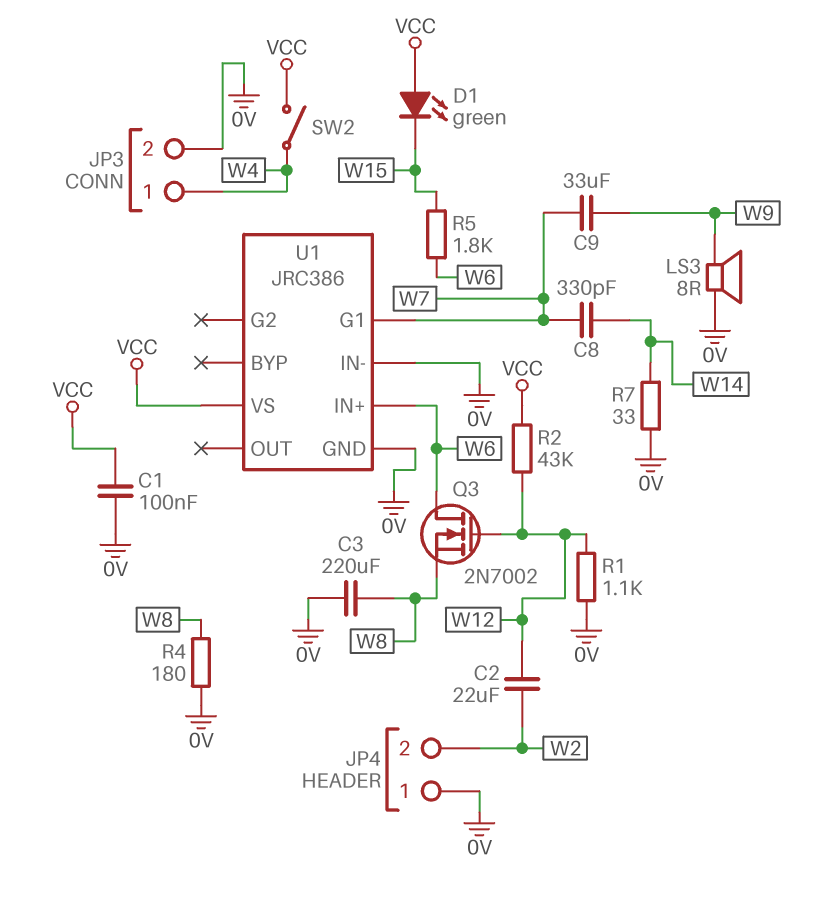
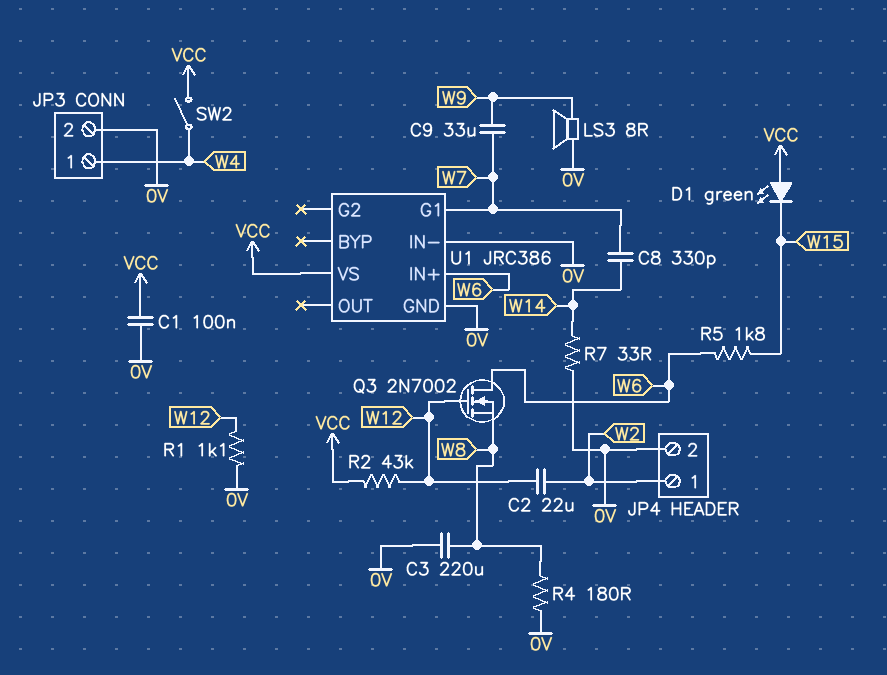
JP4 pin 1: 0V -> W2
JP4 pin 2: W2 -> 0V

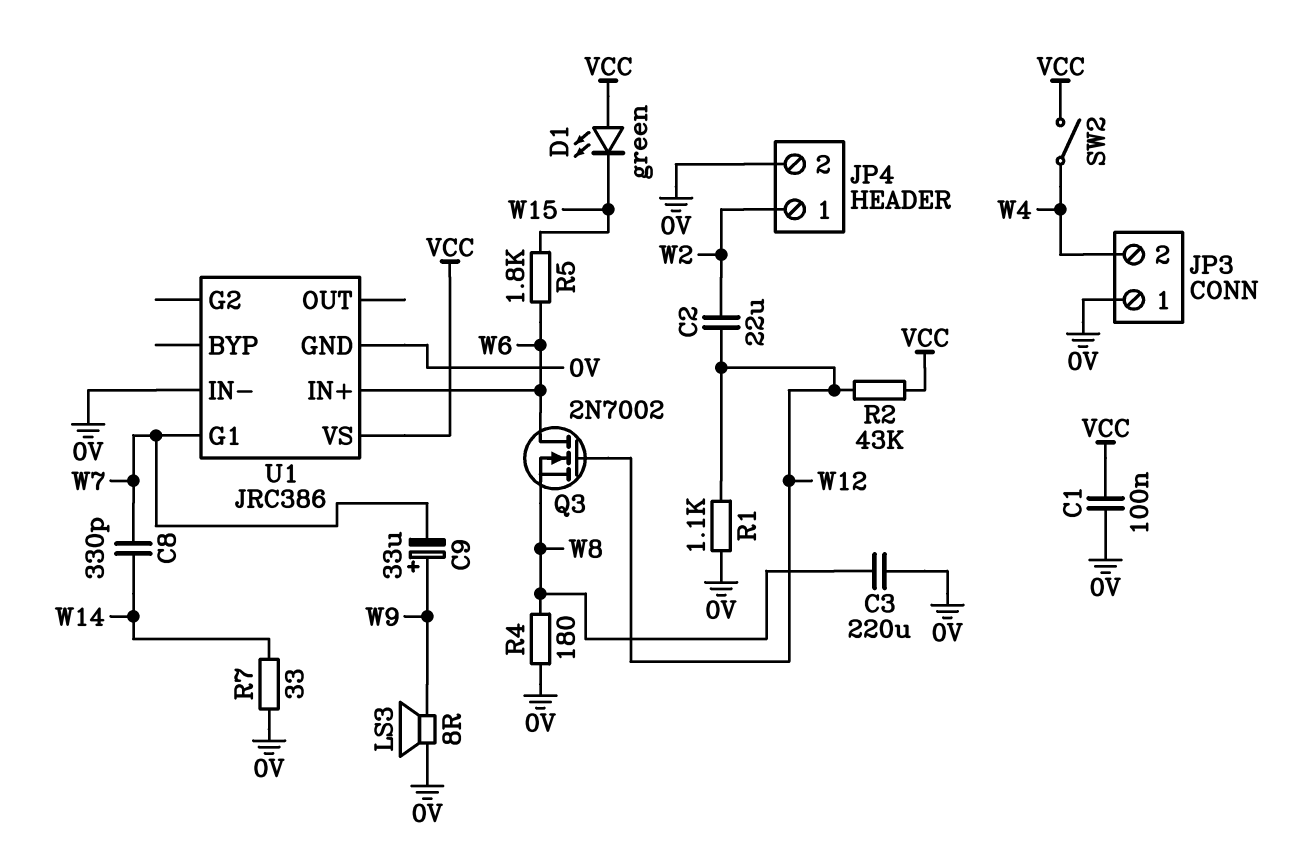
C9: 33uF (W7, W9) -> 33uF (plus W9, minus W7)
JP3 pin 1: W4 -> 0V
JP3 pin 2: 0V -> W4

